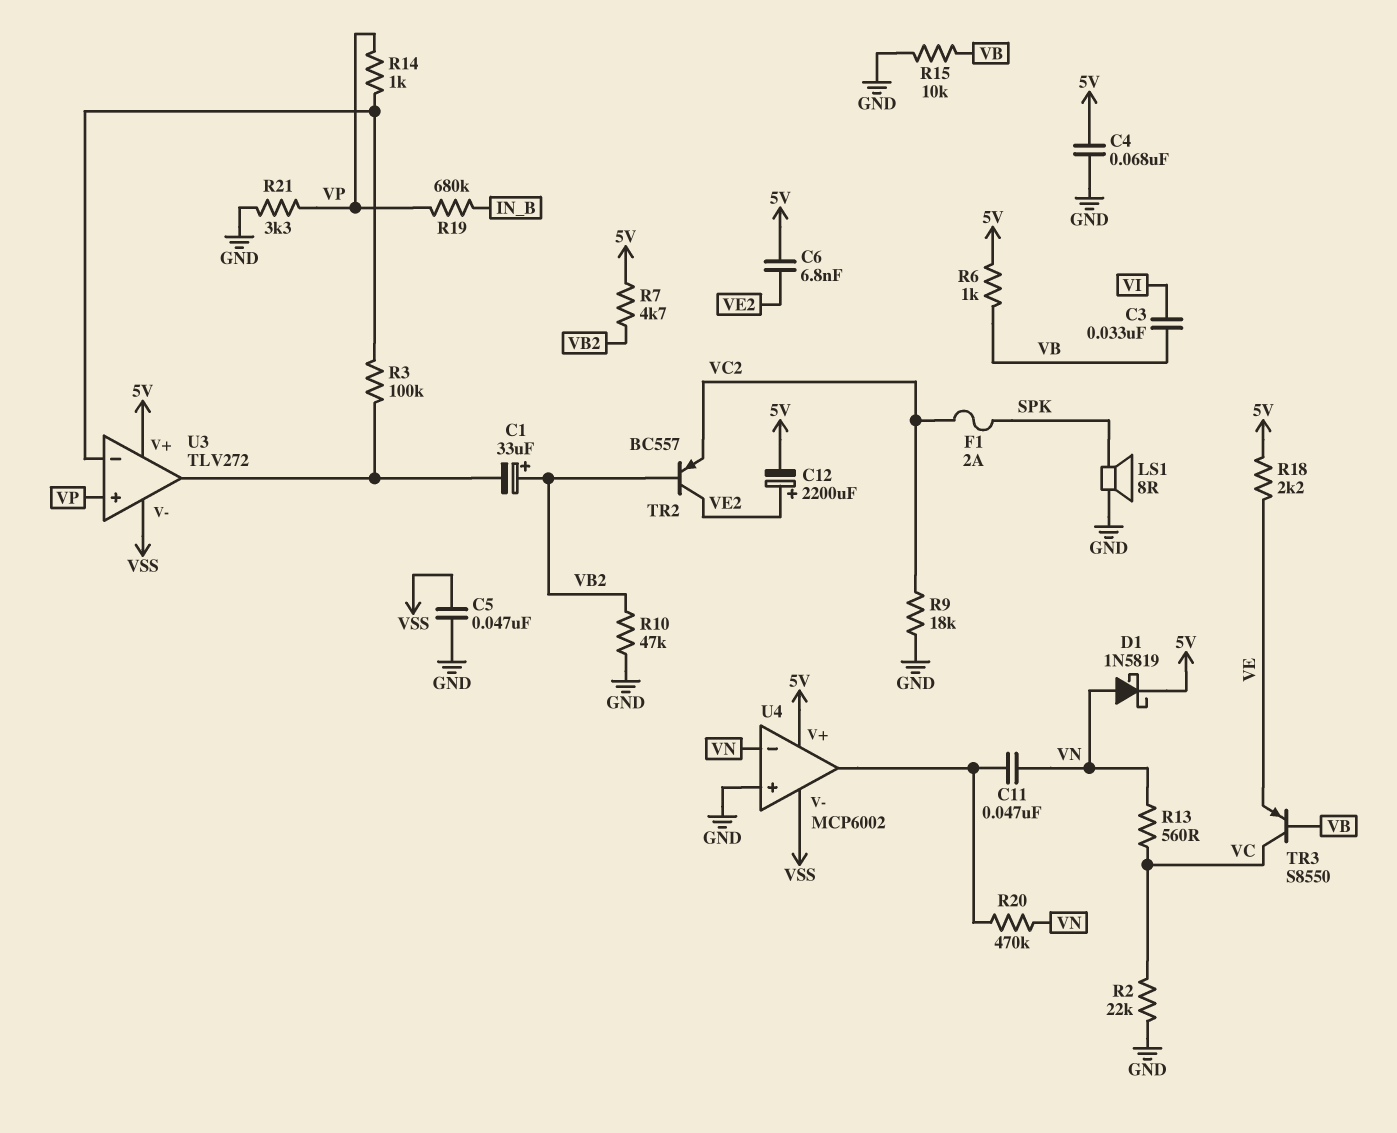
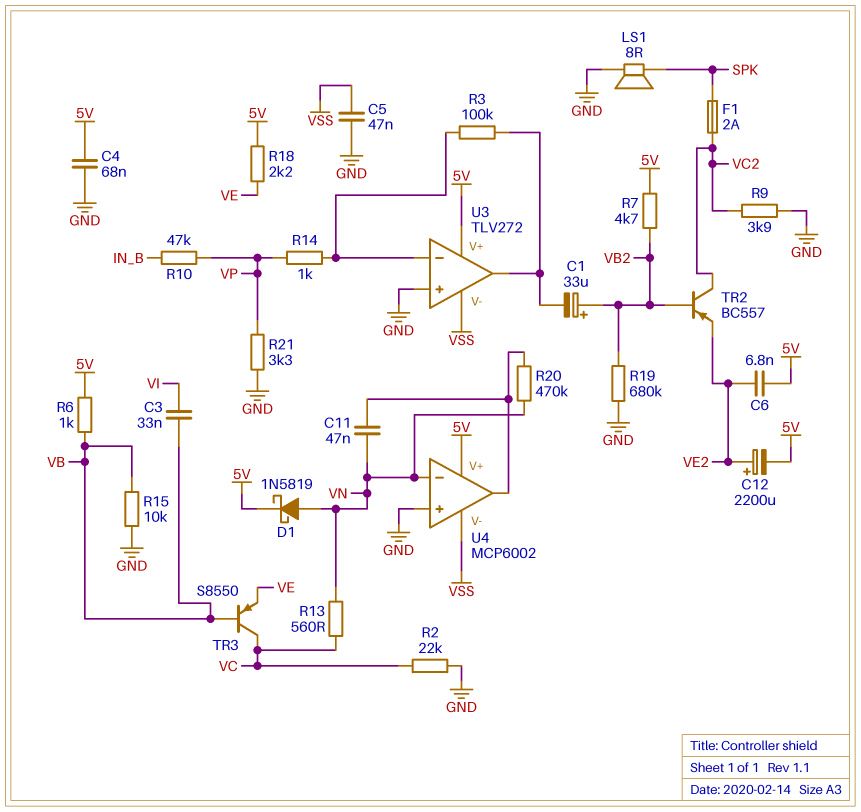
R9: 18k (GND, VC2) -> 3.9k (GND, VC2)
R10: 47k (GND, VB2) -> 47k (IN_B, VP)
R19: 680k (IN_B, VP) -> 680k (GND, VB2)
TR2: PNP BC557 (B VB2, C VE2, E VC2) -> PNP BC557 (B VB2, C VC2, E VE2)
U3 pin in+: VP -> GND

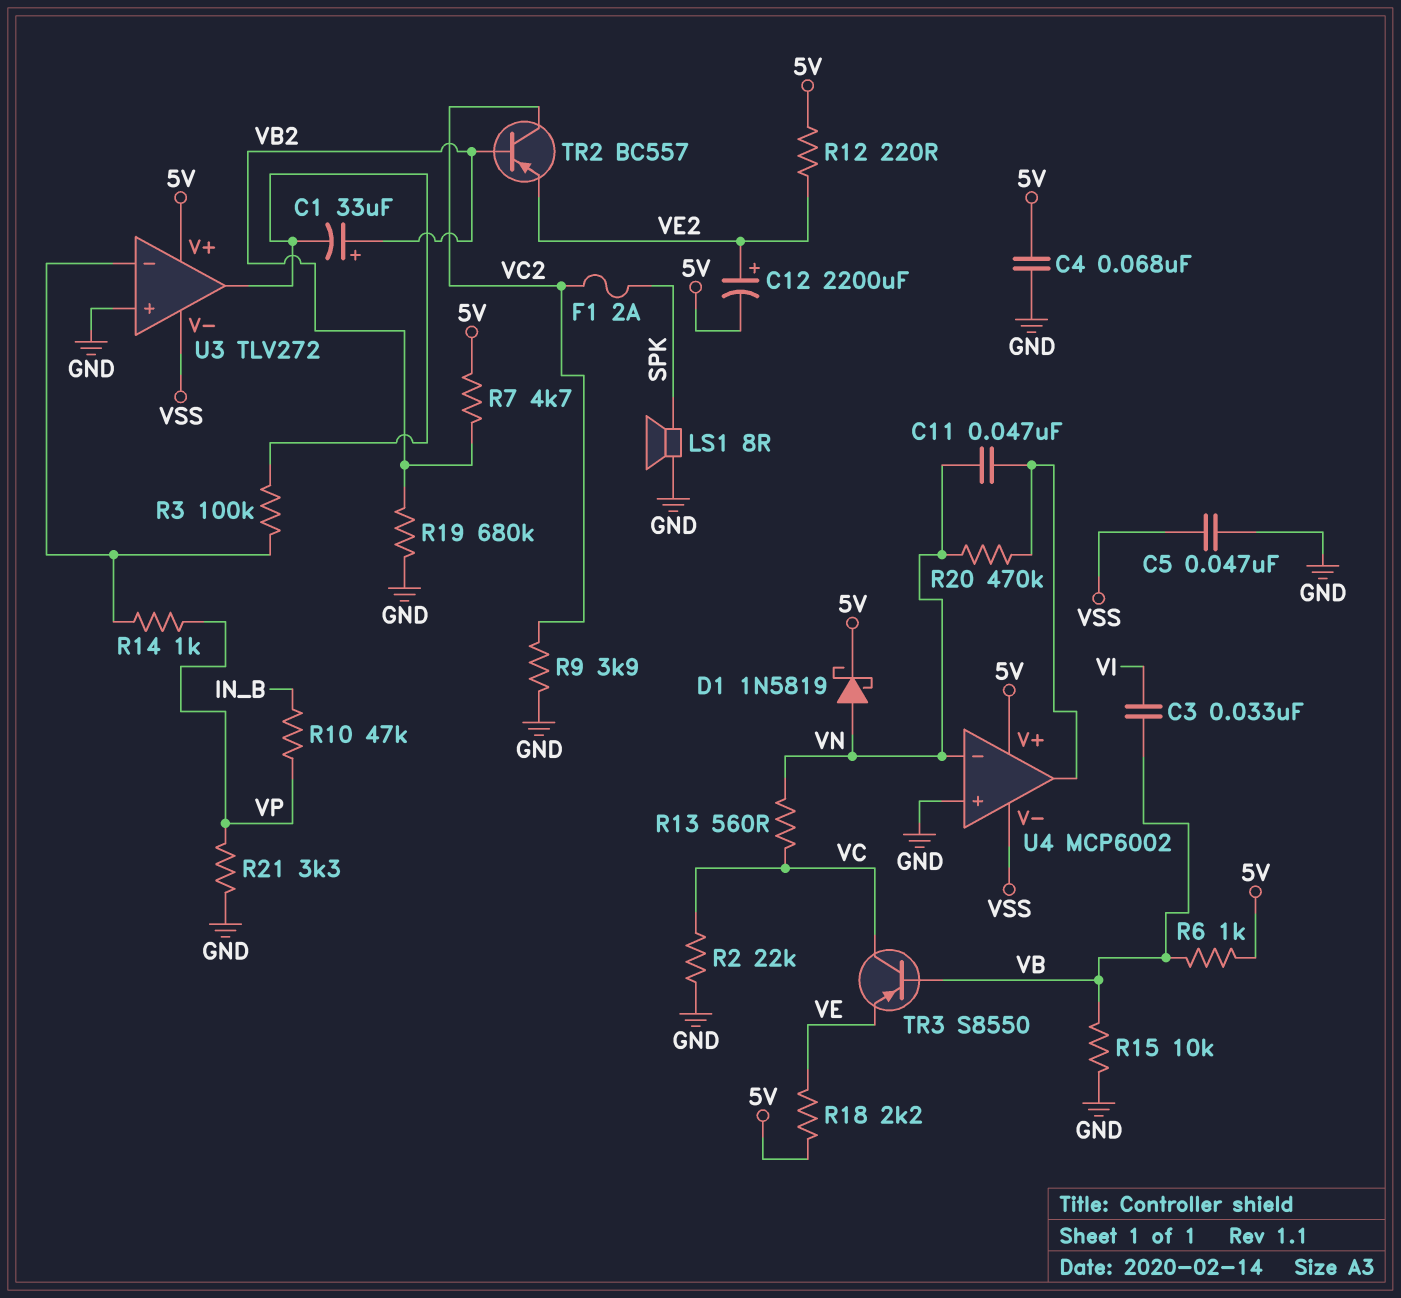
C6: 6.8nF (5V, VE2) -> none
R12: none -> 220 (5V, VE2)

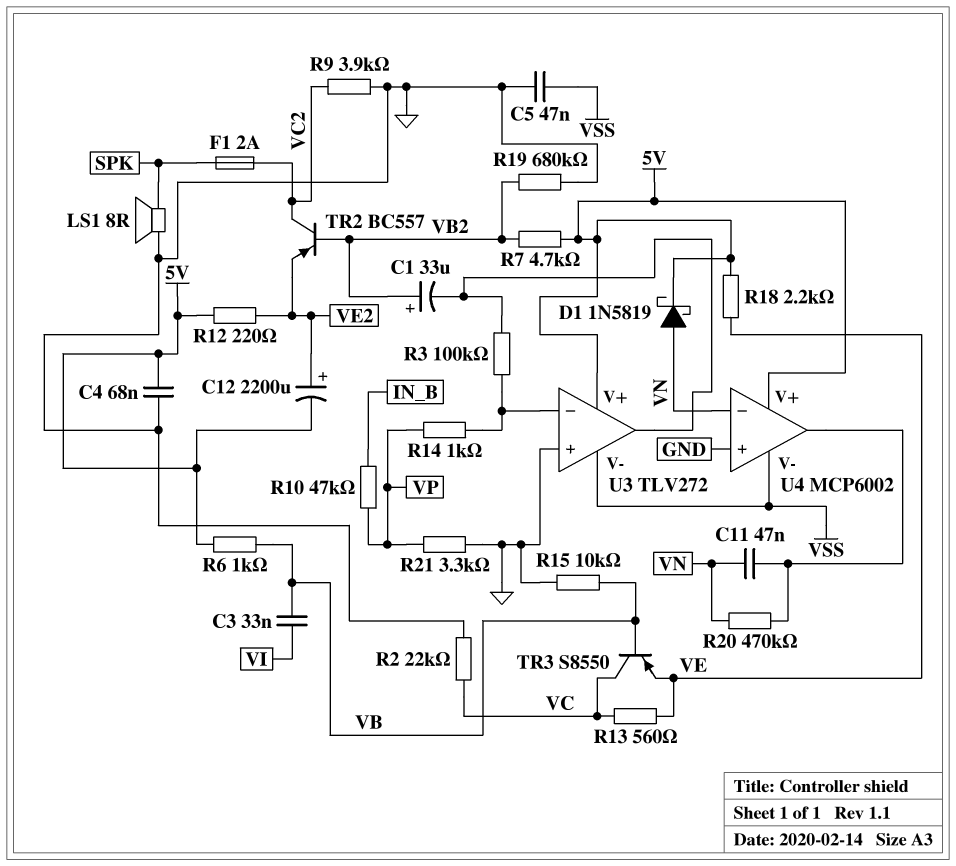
R13: 560 (VC, VN) -> 560 (VC, VE)

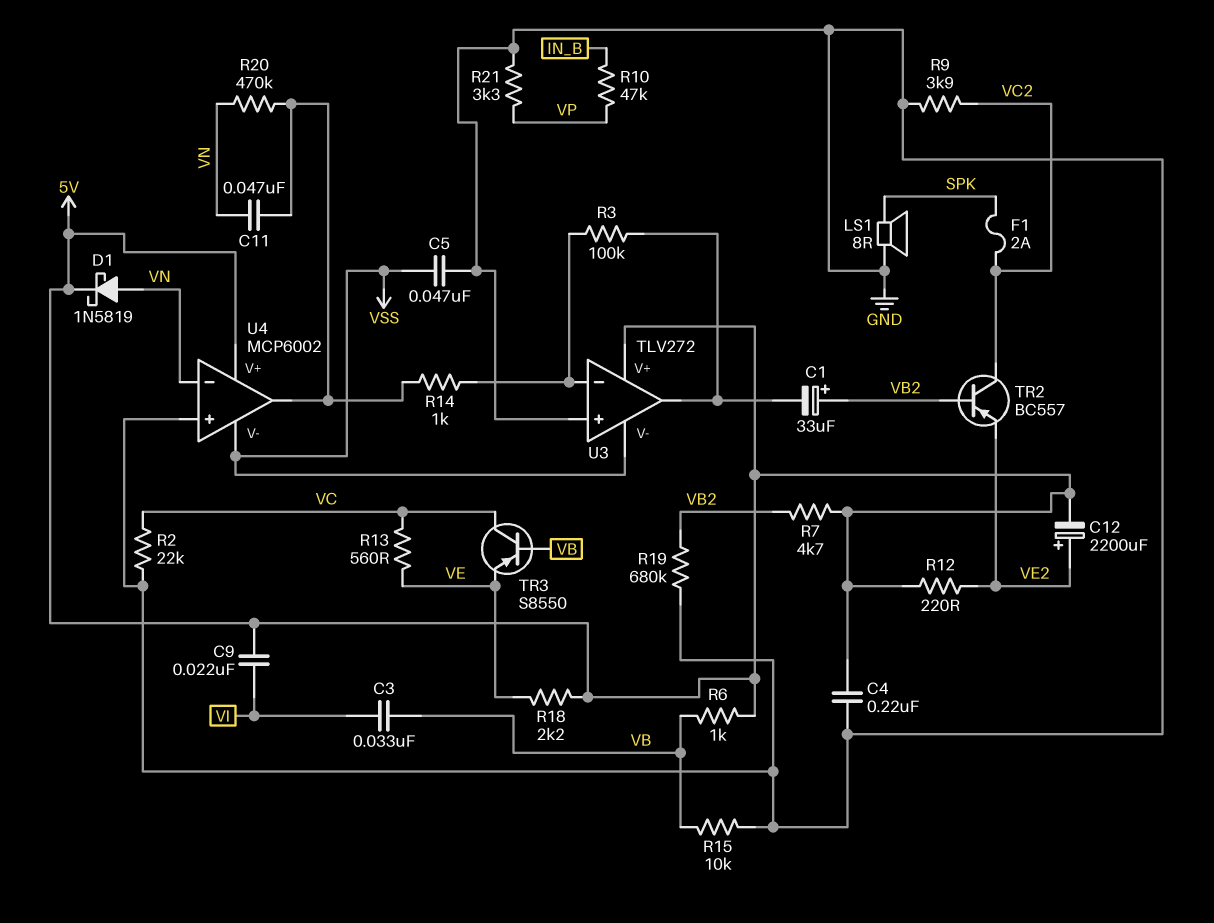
C4: 68nF (5V, GND) -> 220nF (5V, GND)
C9: none -> 22nF (5V, VI)
R14: 1k (U3/in-, VP) -> 1k (U3/in-, U4/out)

